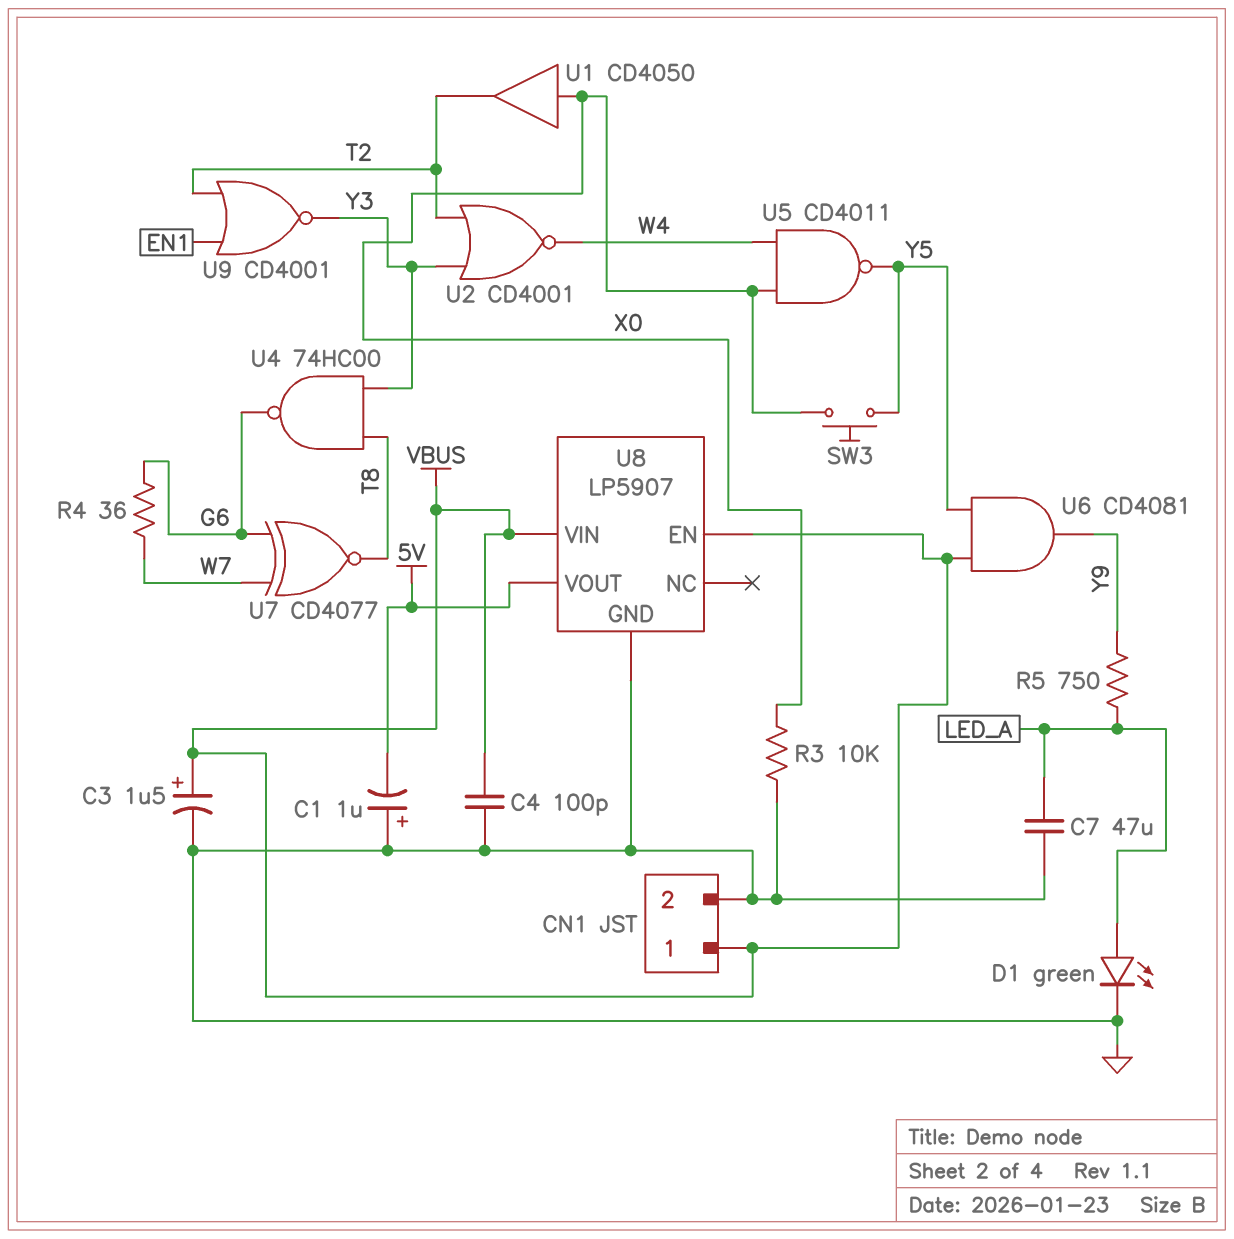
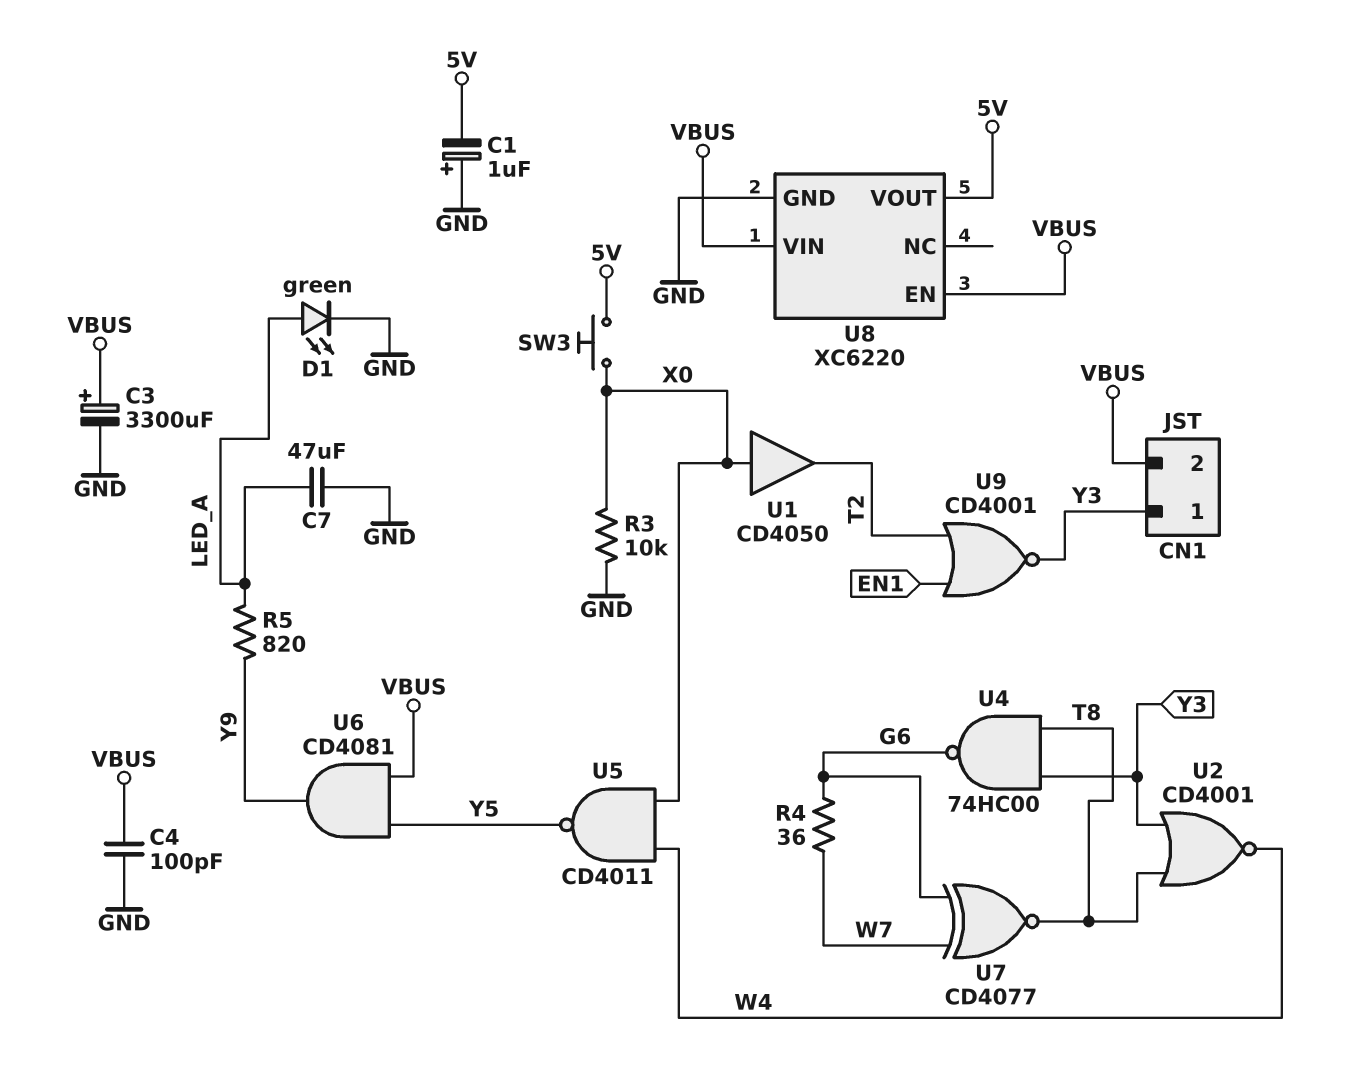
C3: 1.5uF (plus VBUS, minus GND) -> 3300uF (plus VBUS, minus GND)
CN1 pin 1: VBUS -> Y3
CN1 pin 2: GND -> VBUS
R5: 750 (LED_A, Y9) -> 820 (LED_A, Y9)
SW3: button (X0, Y5) -> button (5V, X0)
U2: NOR CD4001 (in T2, in Y3, out W4) -> NOR CD4001 (in T8, in Y3, out W4)
U8: LP5907 -> XC6220

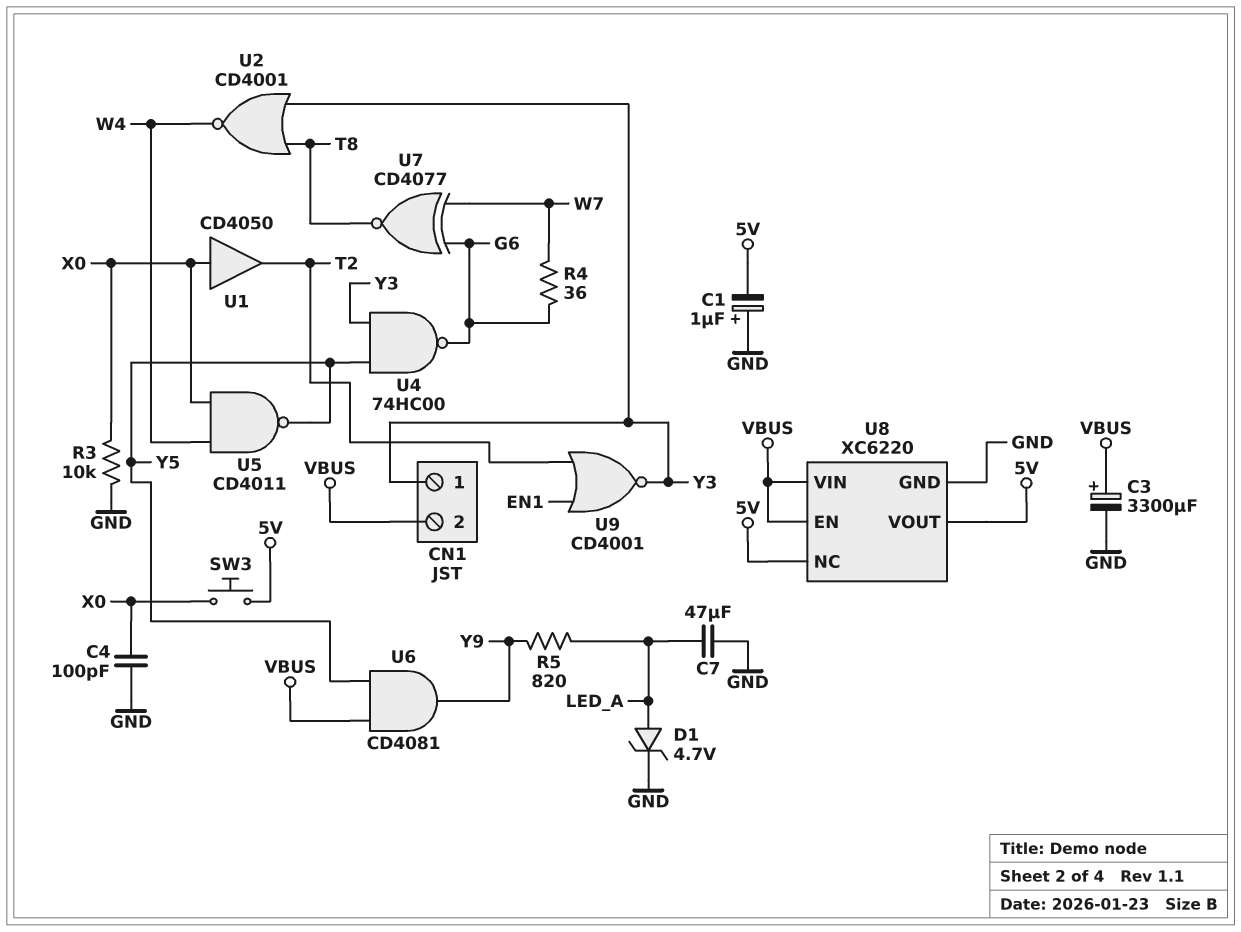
C4: 100pF (GND, VBUS) -> 100pF (GND, X0)
D1: LED green (A LED_A, K GND) -> zener 4.7V (A LED_A, K GND)
U4: NAND 74HC00 (in T8, in Y3, out G6) -> NAND 74HC00 (in Y3, in Y5, out G6)
U8 pin NC: none -> 5V

